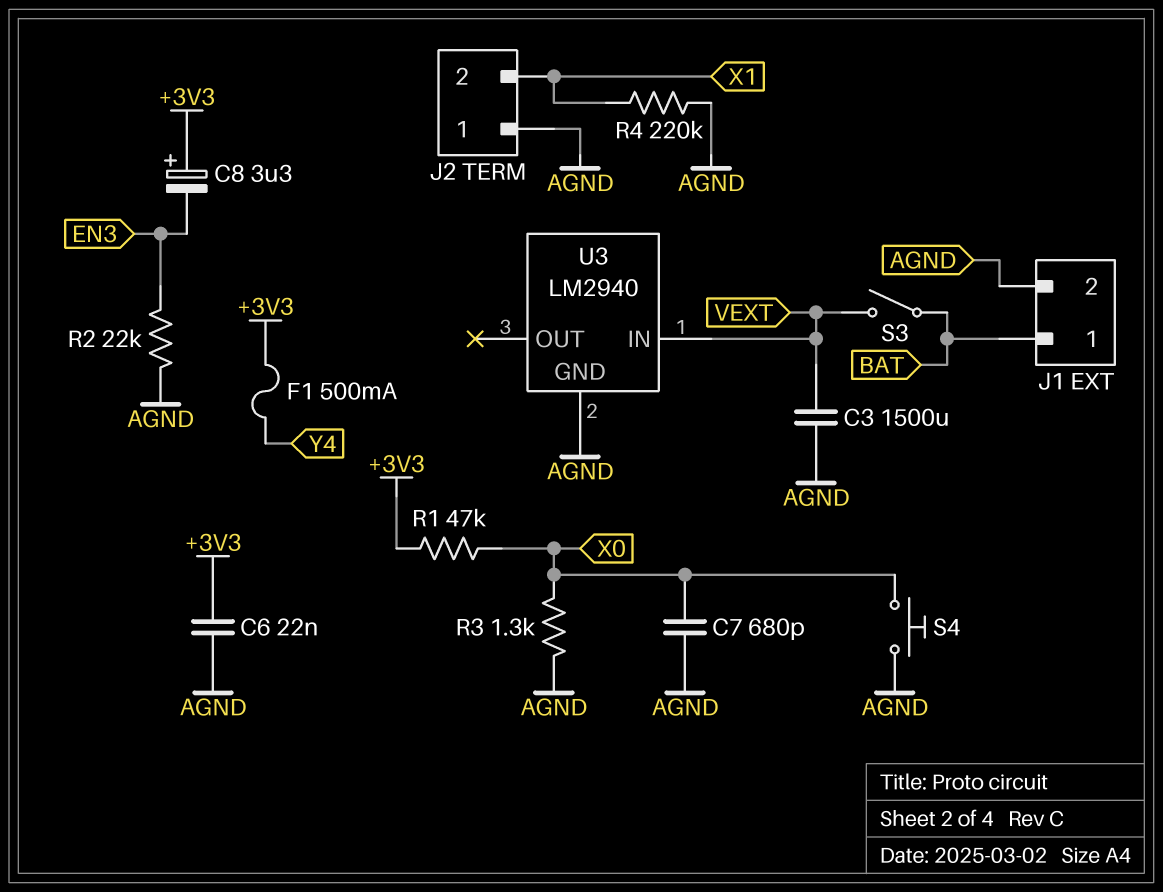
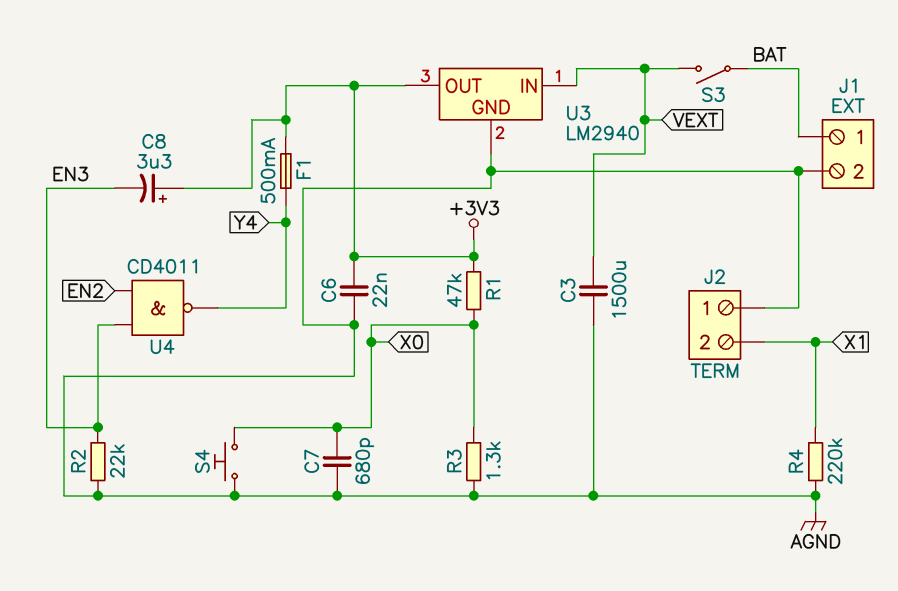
U3 pin OUT: none -> +3V3
U4: none -> NAND CD4011 (in EN2, in EN3, out Y4)

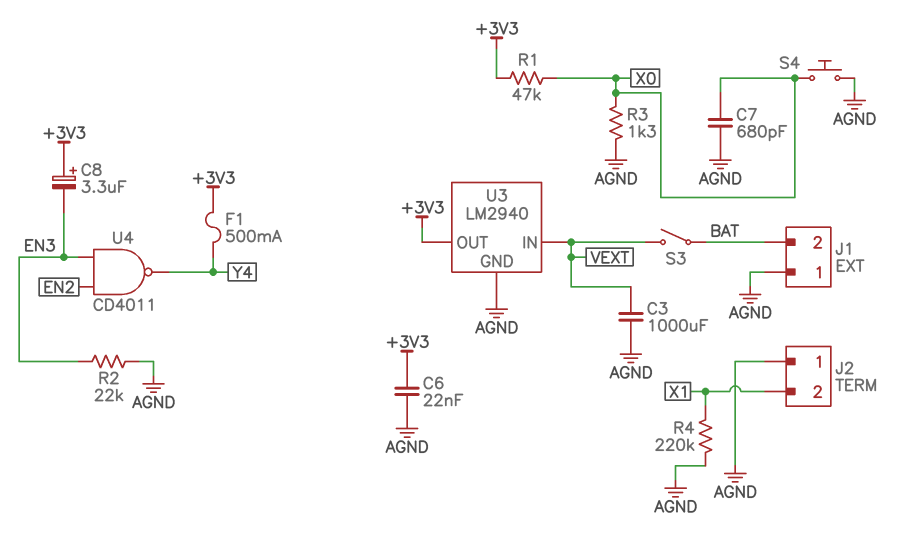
C3: 1500uF (AGND, VEXT) -> 1000uF (AGND, VEXT)
J1 pin 1: BAT -> AGND
J1 pin 2: AGND -> BAT

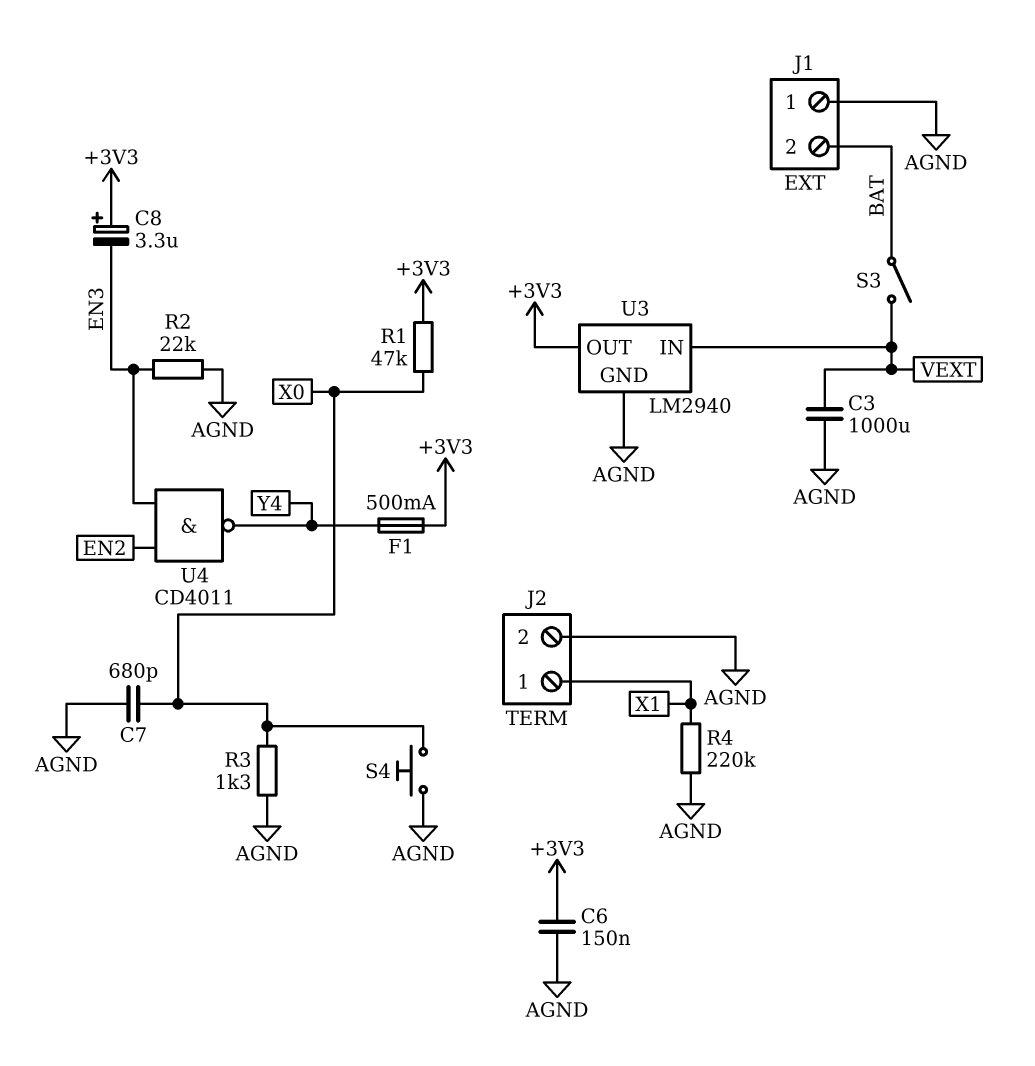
C6: 22nF (+3V3, AGND) -> 150nF (+3V3, AGND)
J2 pin 1: AGND -> X1
J2 pin 2: X1 -> AGND

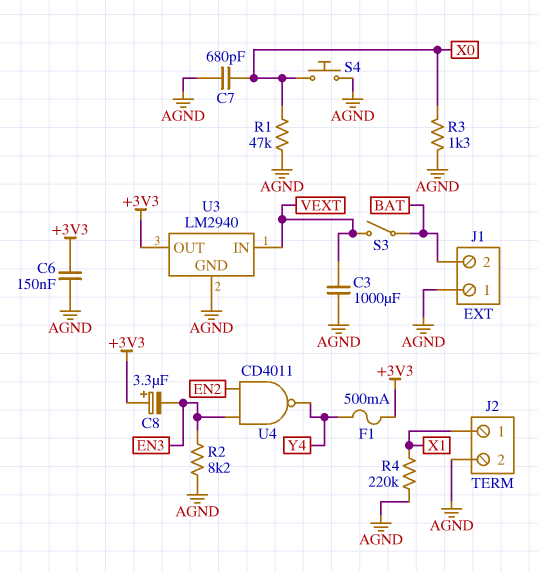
R1: 47k (+3V3, X0) -> 47k (AGND, X0)
R2: 22k (AGND, EN3) -> 8.2k (AGND, EN3)

